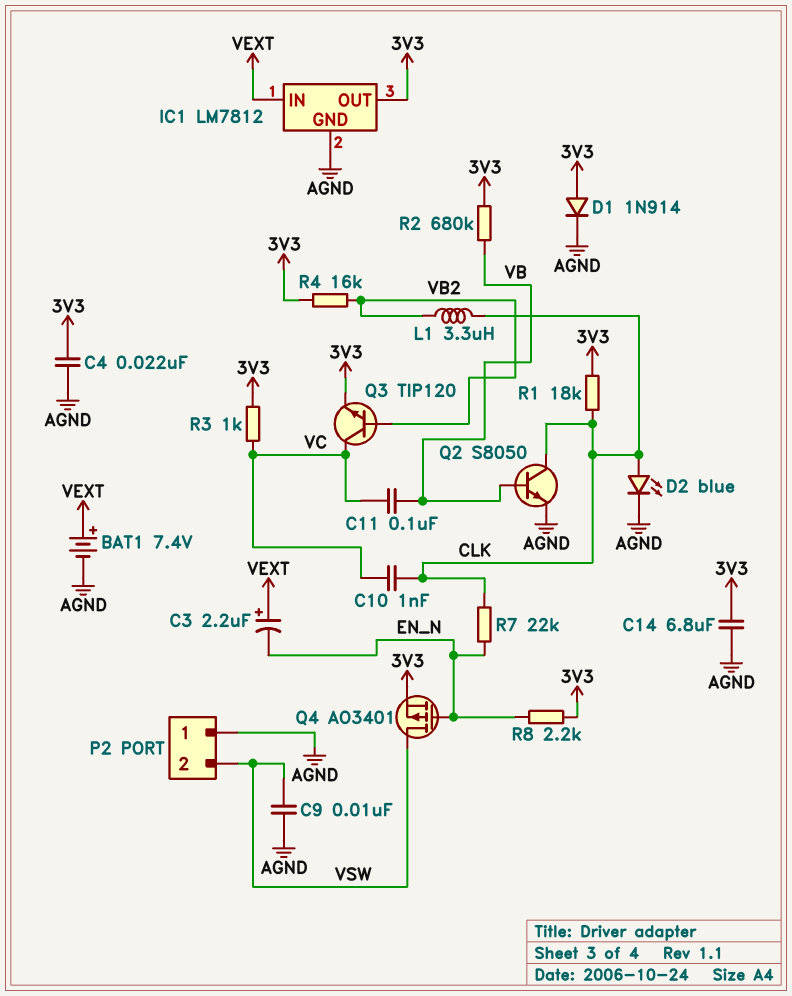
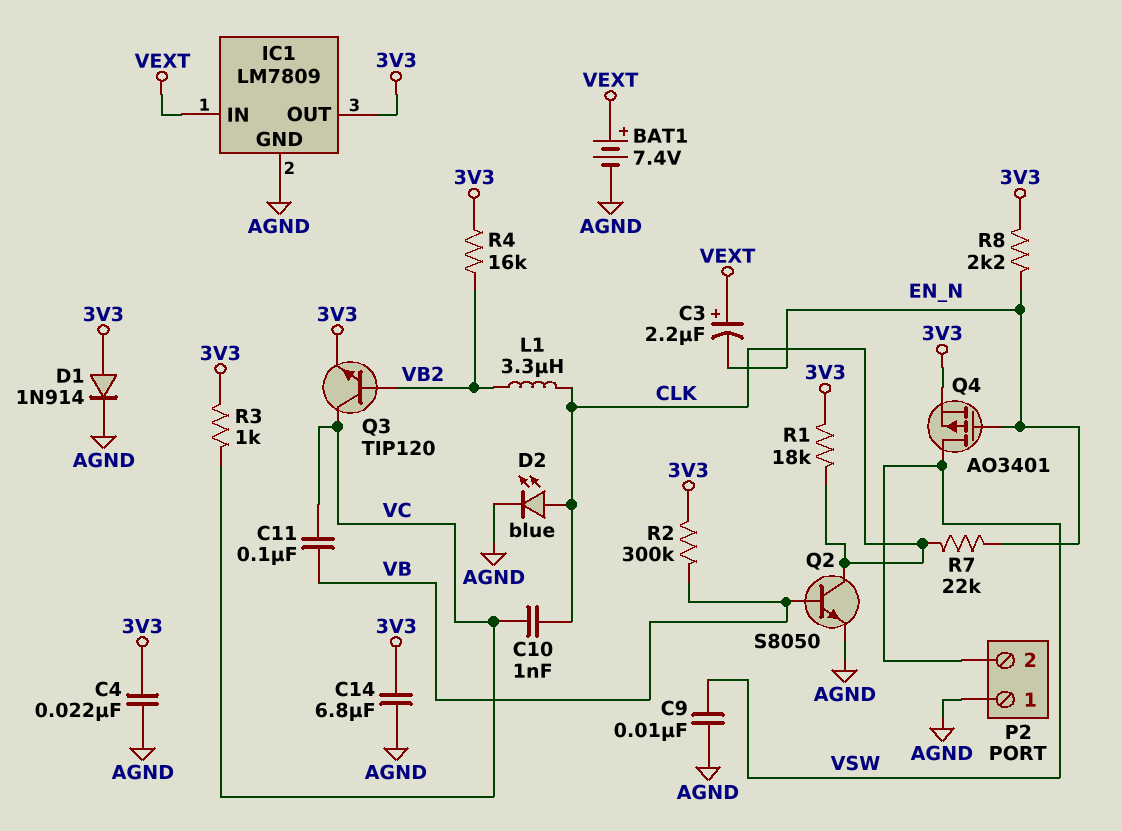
IC1: LM7812 -> LM7809
R2: 680k (3V3, VB) -> 300k (3V3, VB)

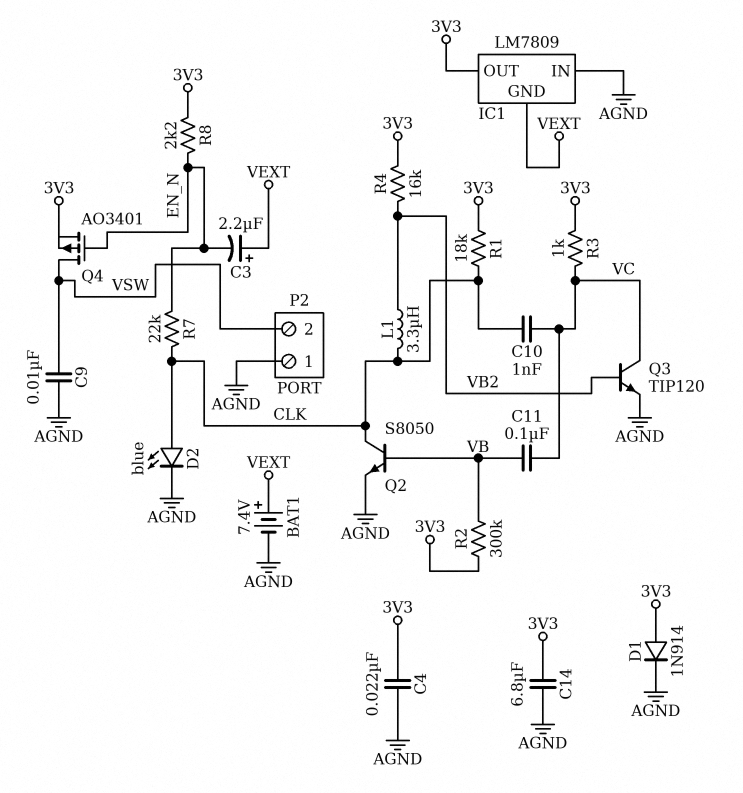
IC1 pin GND: AGND -> VEXT
IC1 pin IN: VEXT -> AGND
Q3: NPN TIP120 (B VB2, C VC, E 3V3) -> NPN TIP120 (B VB2, C VC, E AGND)

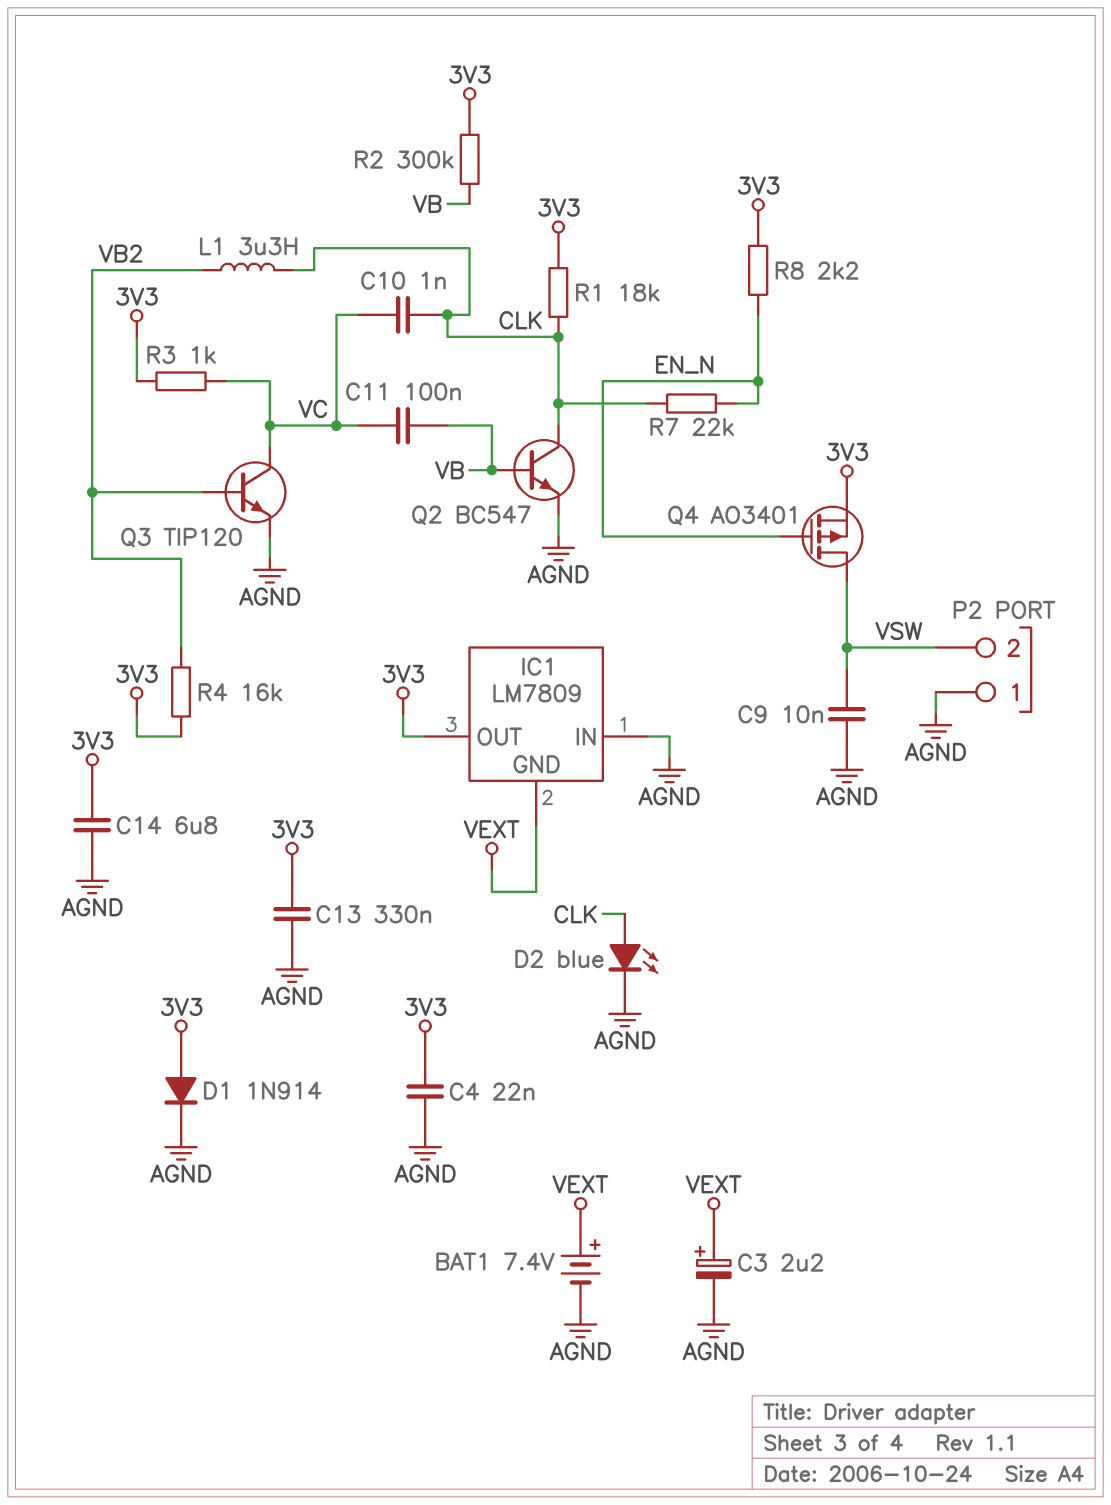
C3: 2.2uF (plus VEXT, minus EN_N) -> 2.2uF (plus VEXT, minus AGND)
C13: none -> 330nF (3V3, AGND)
Q2: NPN S8050 (B VB, C CLK, E AGND) -> NPN BC547 (B VB, C CLK, E AGND)

